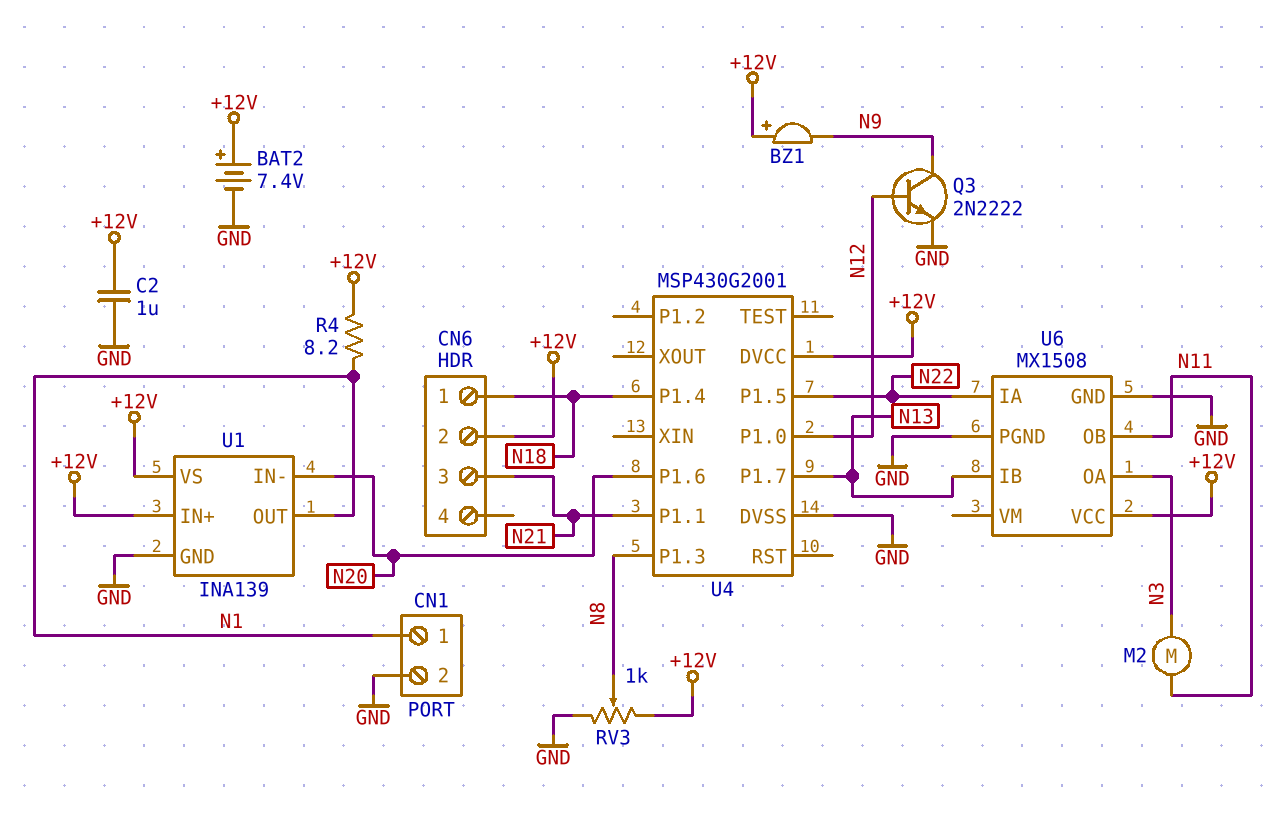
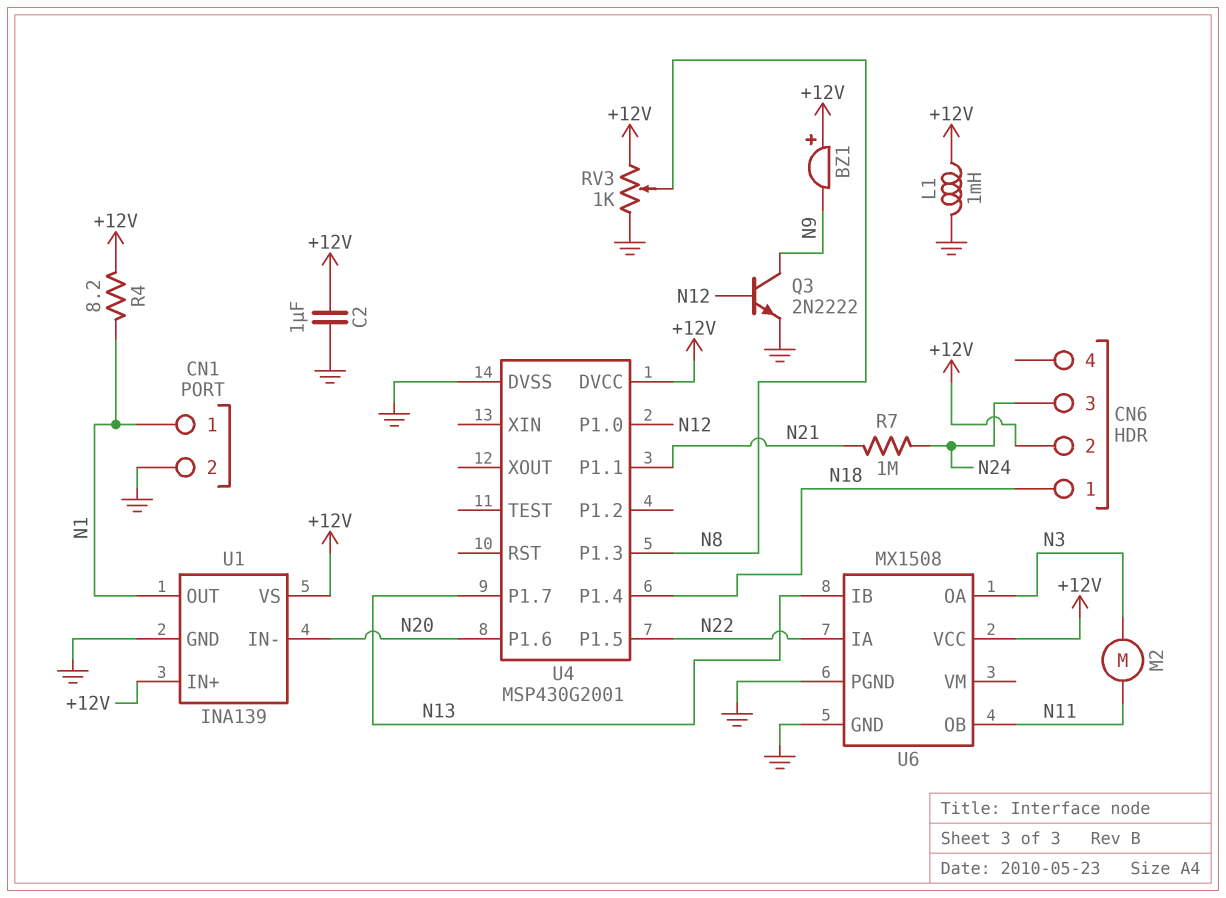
BAT2: 7.4V (plus +12V, minus GND) -> none
CN6 pin 3: N21 -> N24
L1: none -> 1mH (+12V, GND)
R7: none -> 1M (N21, N24)

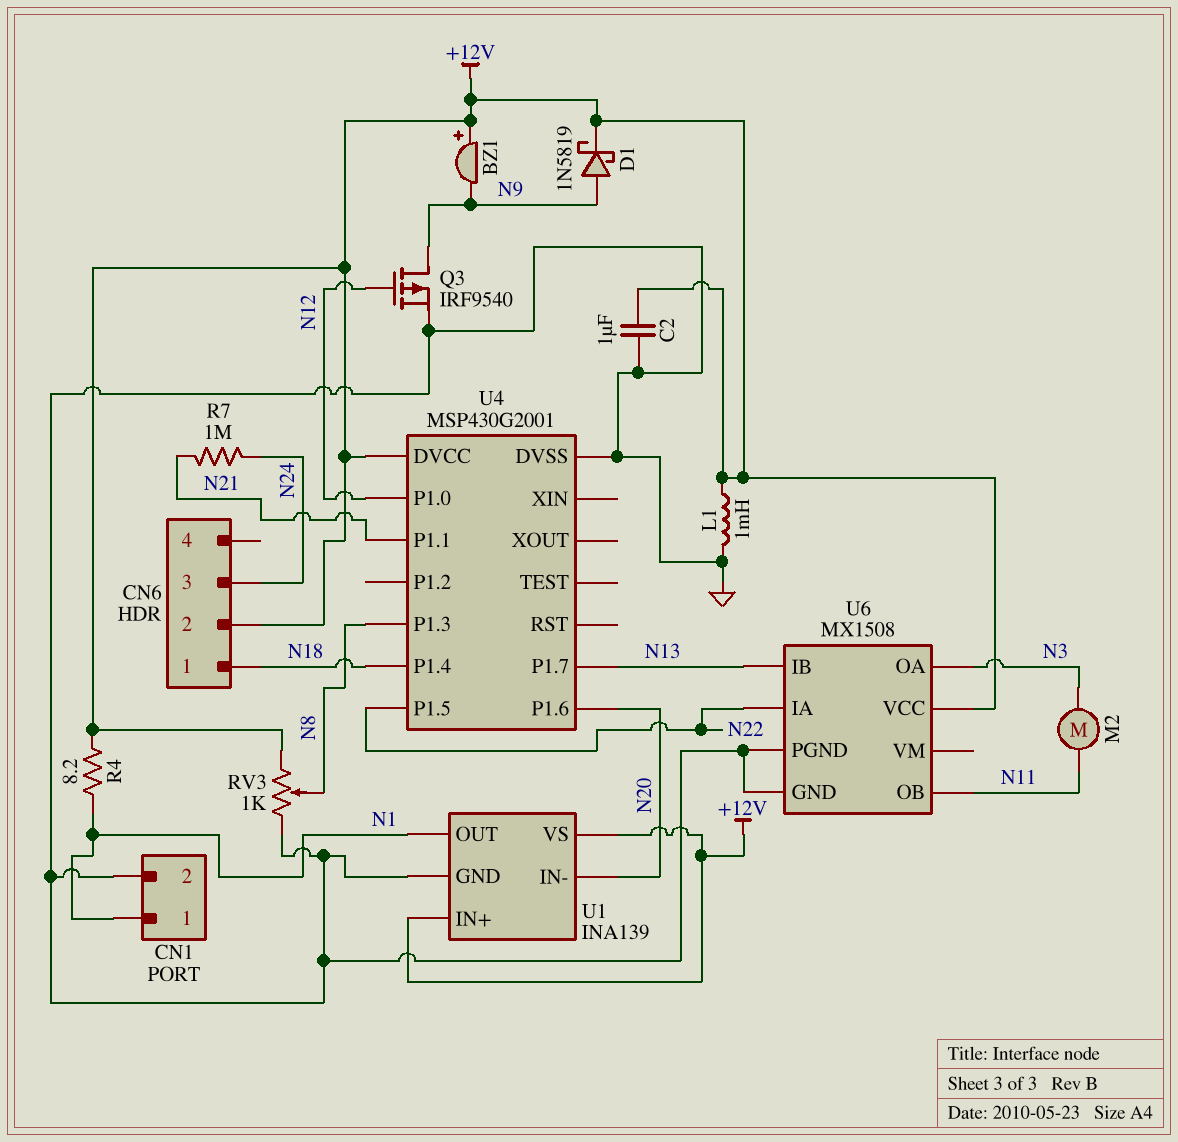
D1: none -> schottky 1N5819 (A N9, K +12V)
Q3: NPN 2N2222 (B N12, C N9, E GND) -> PMOS IRF9540 (G N12, D N9, S GND)

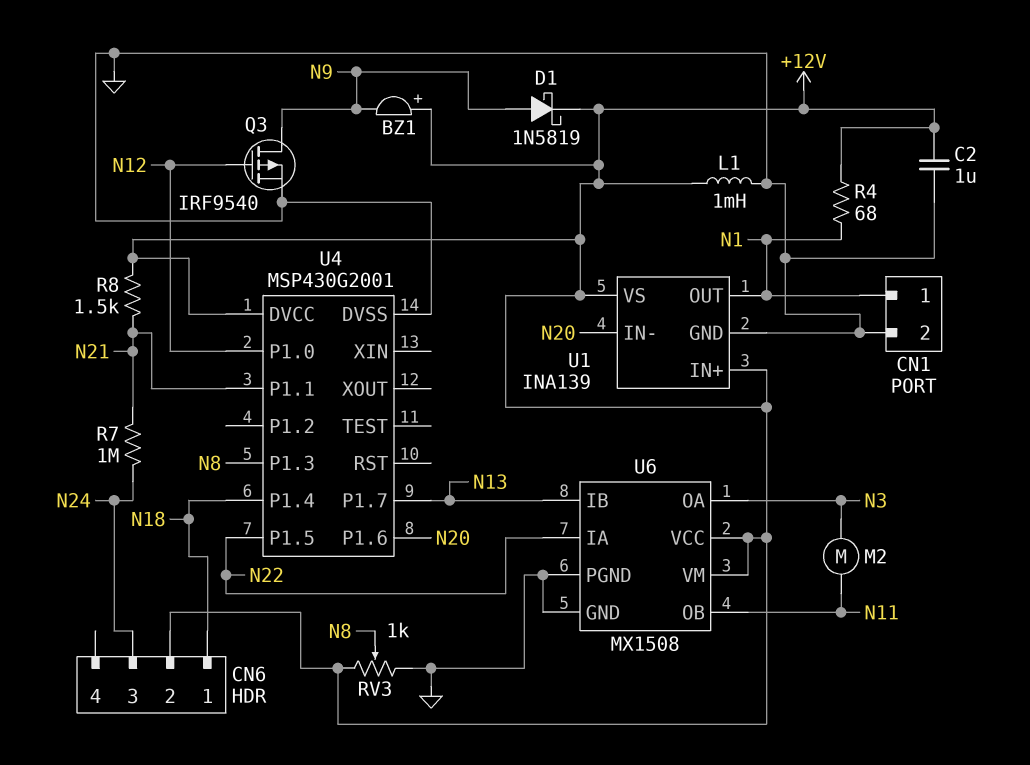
R4: 8.2 (+12V, N1) -> 68 (+12V, N1)
R8: none -> 1.5k (+12V, N21)
U6 pin VM: none -> +12V

